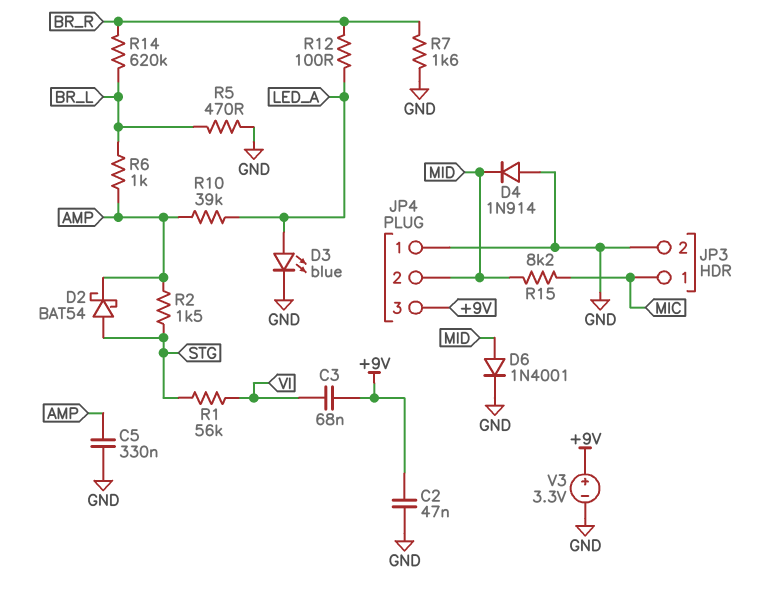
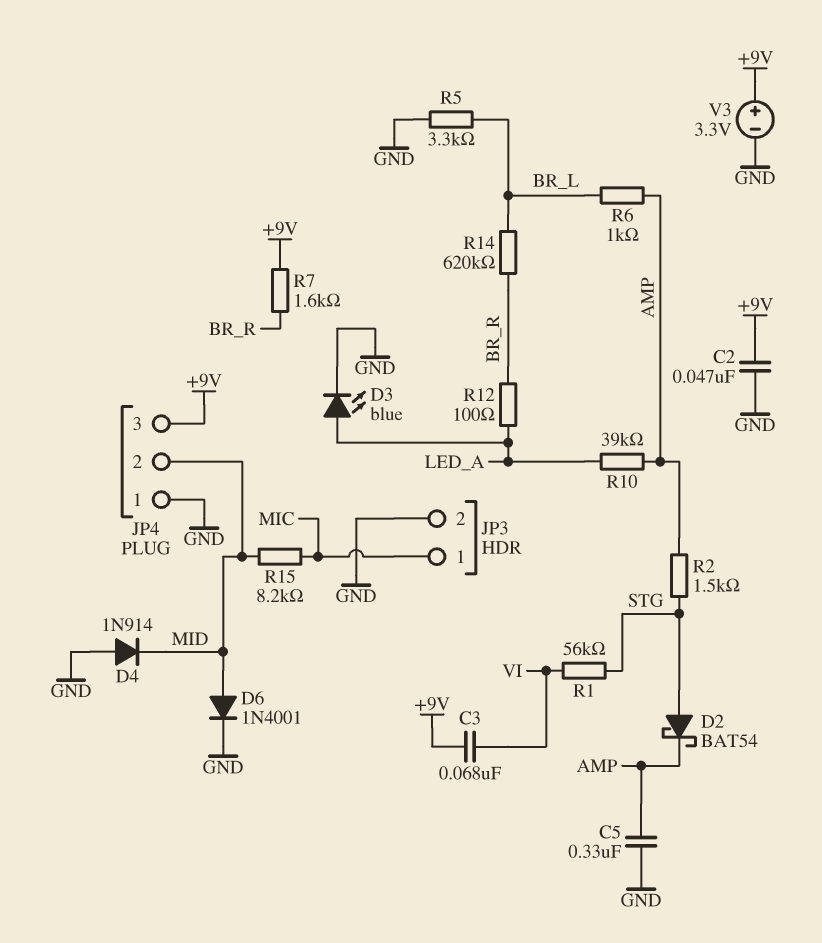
R5: 470 (BR_L, GND) -> 3.3k (BR_L, GND)
R7: 1.6k (BR_R, GND) -> 1.6k (+9V, BR_R)

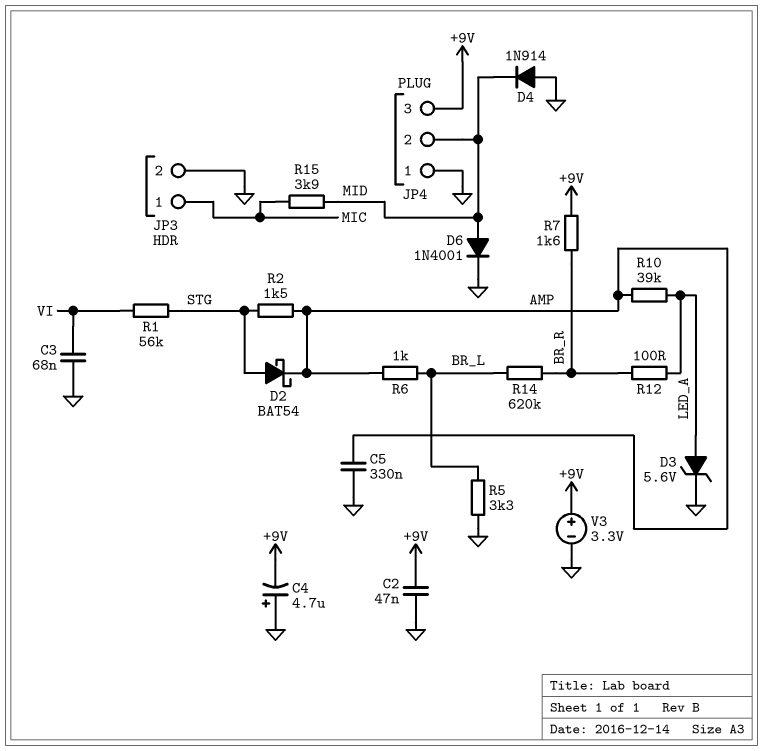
C3: 68nF (+9V, VI) -> 68nF (GND, VI)
C4: none -> 4.7uF (plus GND, minus +9V)
D3: LED blue (A LED_A, K GND) -> zener 5.6V (A LED_A, K GND)
R15: 8.2k (MIC, MID) -> 3.9k (MIC, MID)

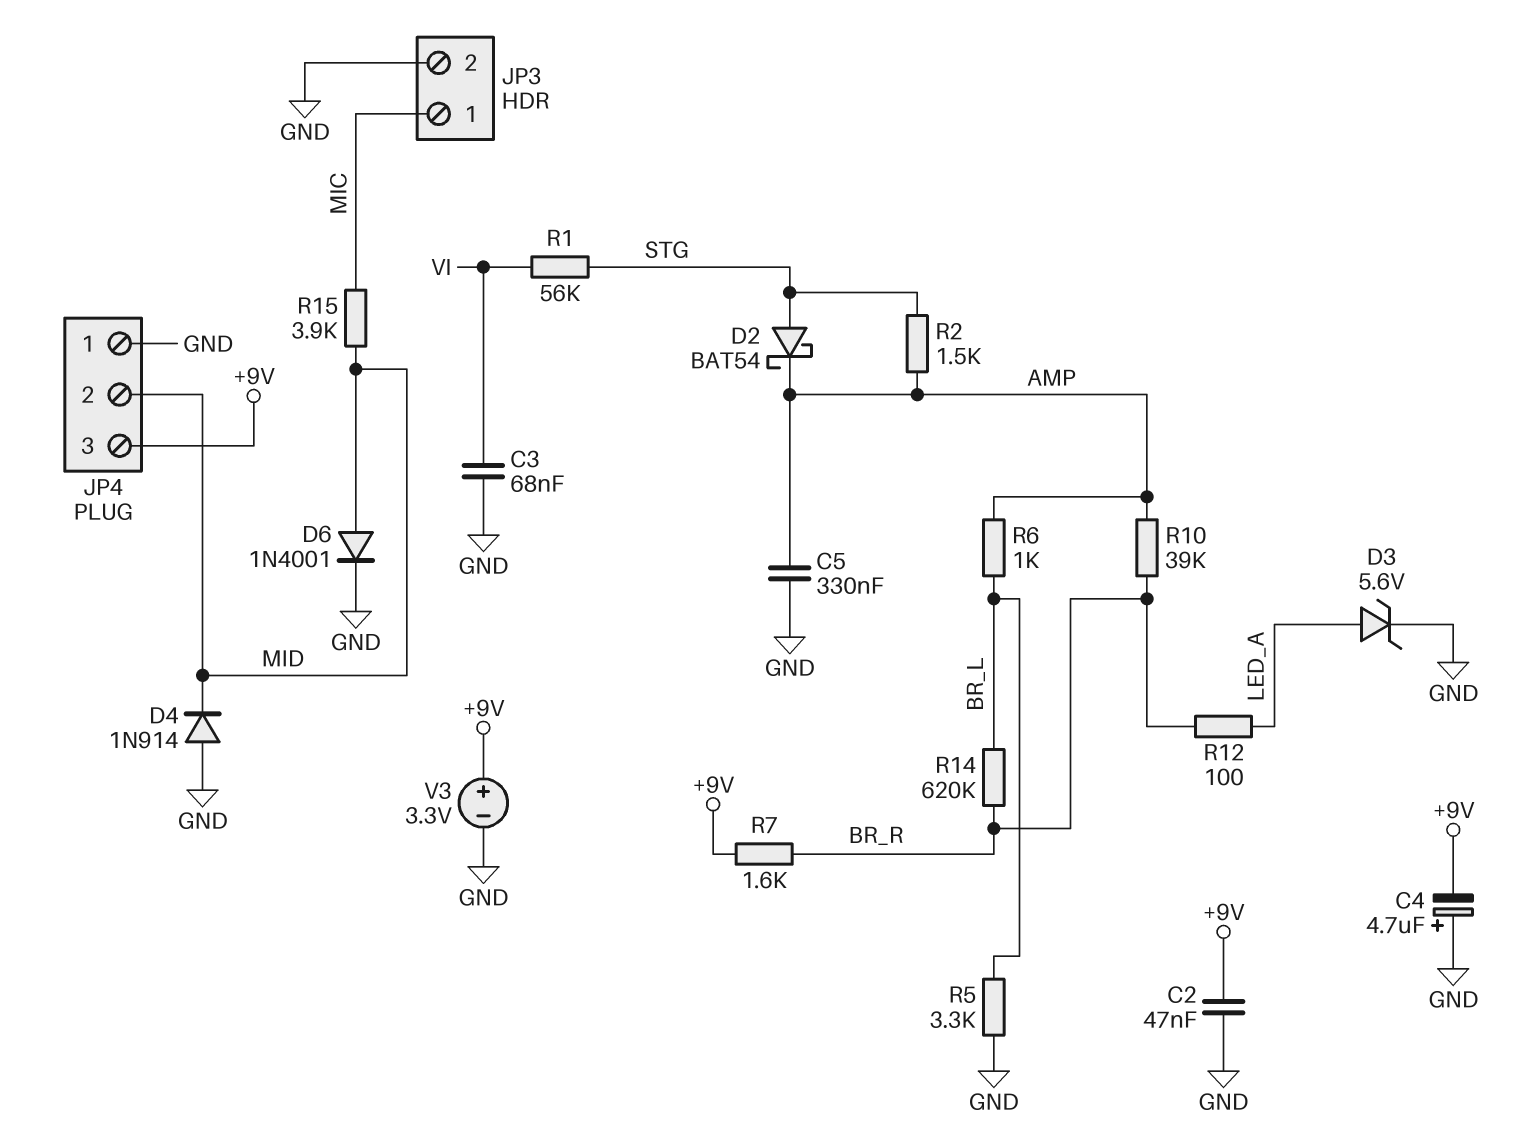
R10: 39k (AMP, LED_A) -> 39k (AMP, BR_R)

